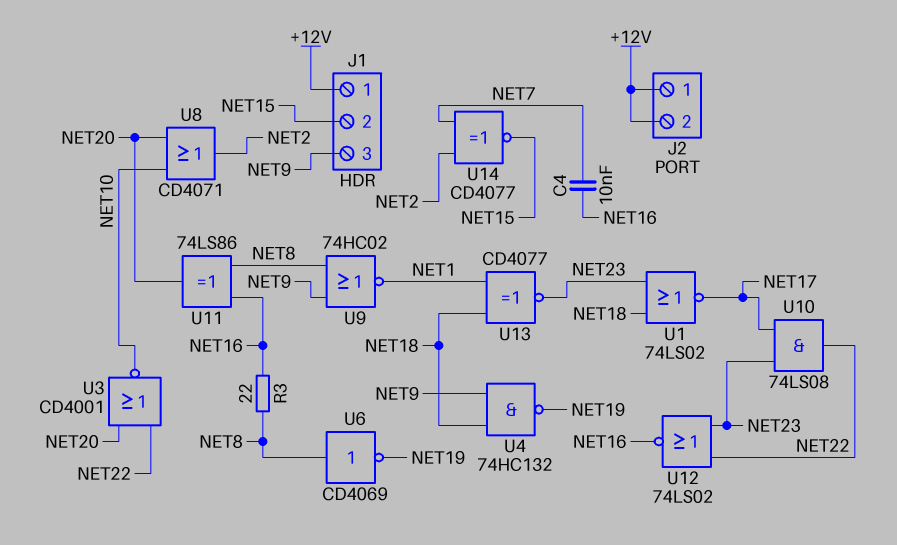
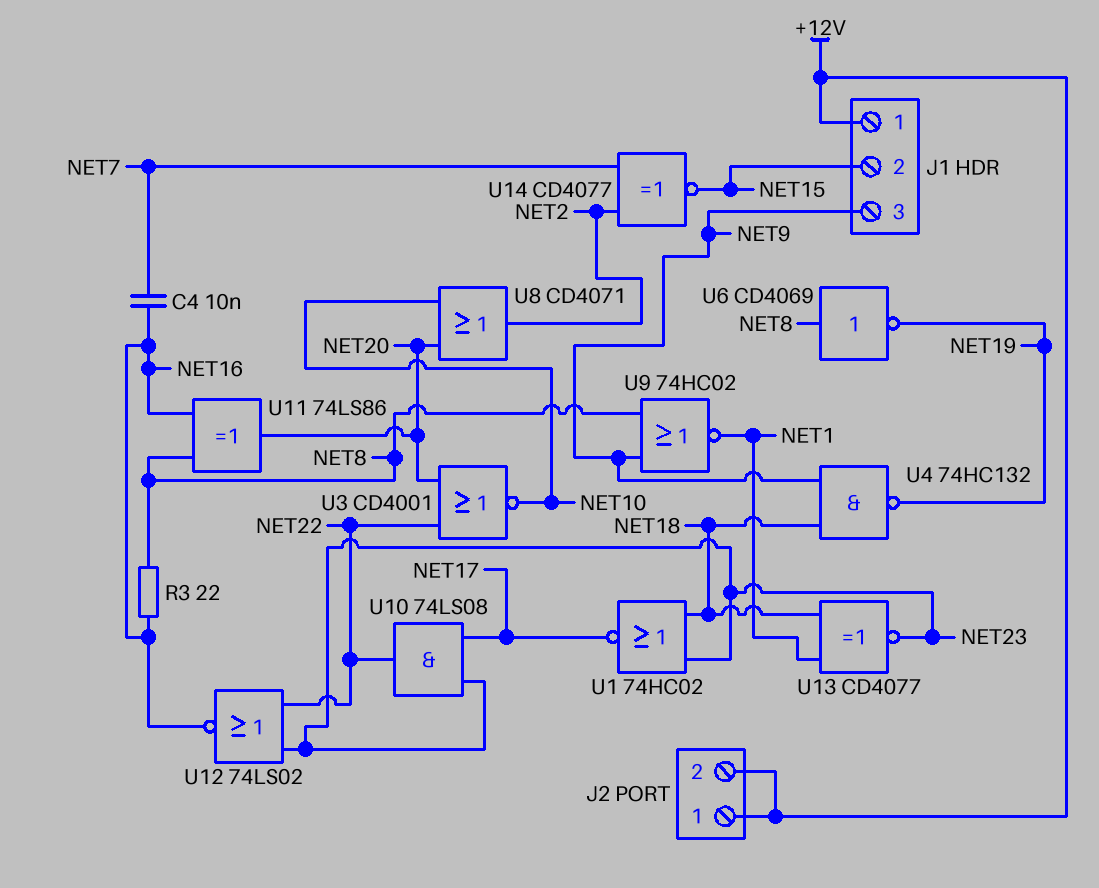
U1: NOR 74LS02 (in NET18, in NET23, out NET17) -> NOR 74HC02 (in NET18, in NET23, out NET17)

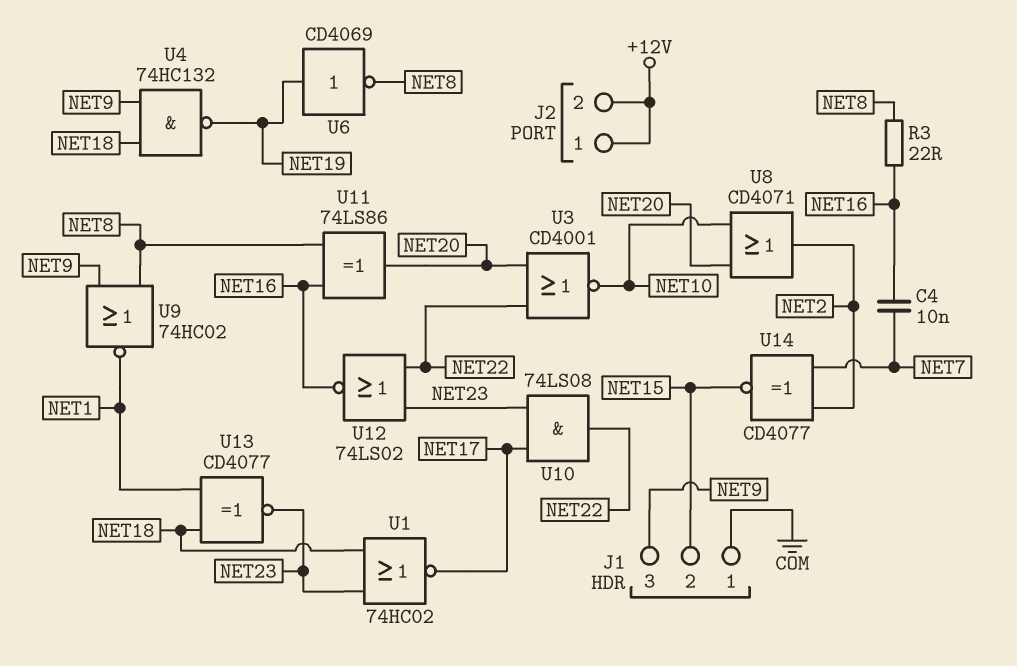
J1 pin 1: +12V -> COM
U6: NOT CD4069 (in NET8, out NET19) -> NOT CD4069 (in NET19, out NET8)

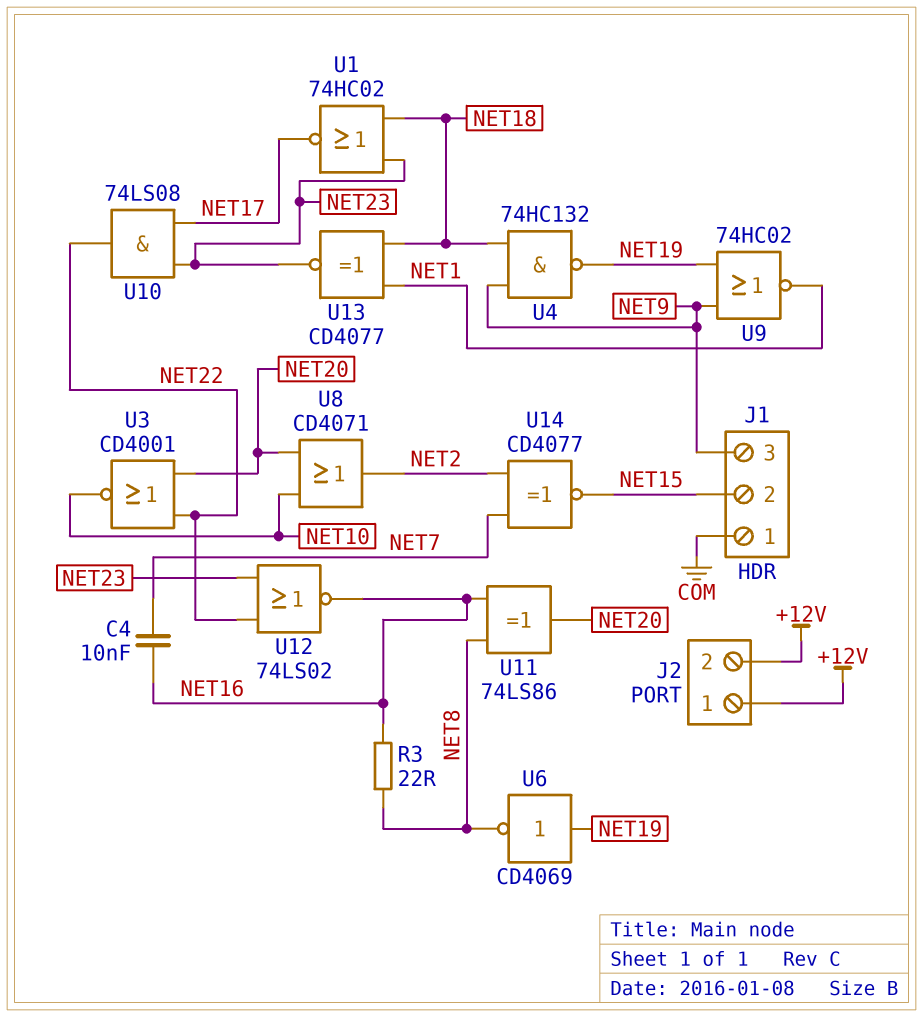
U9: NOR 74HC02 (in NET8, in NET9, out NET1) -> NOR 74HC02 (in NET9, in NET19, out NET1)

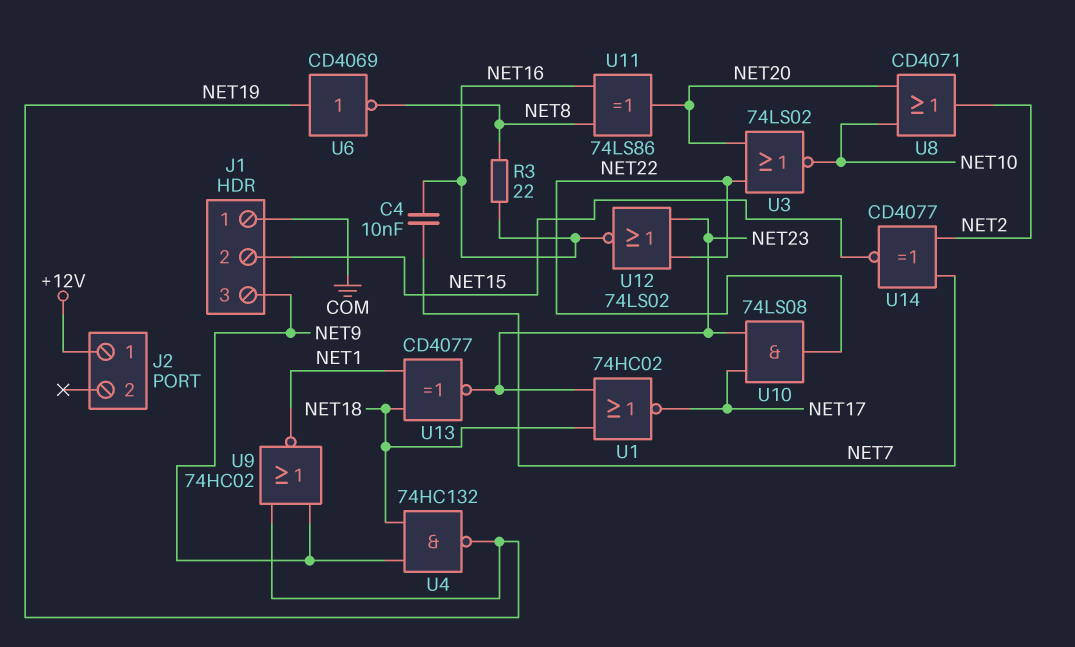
J2 pin 2: +12V -> none
U3: NOR CD4001 (in NET20, in NET22, out NET10) -> NOR 74LS02 (in NET20, in NET22, out NET10)

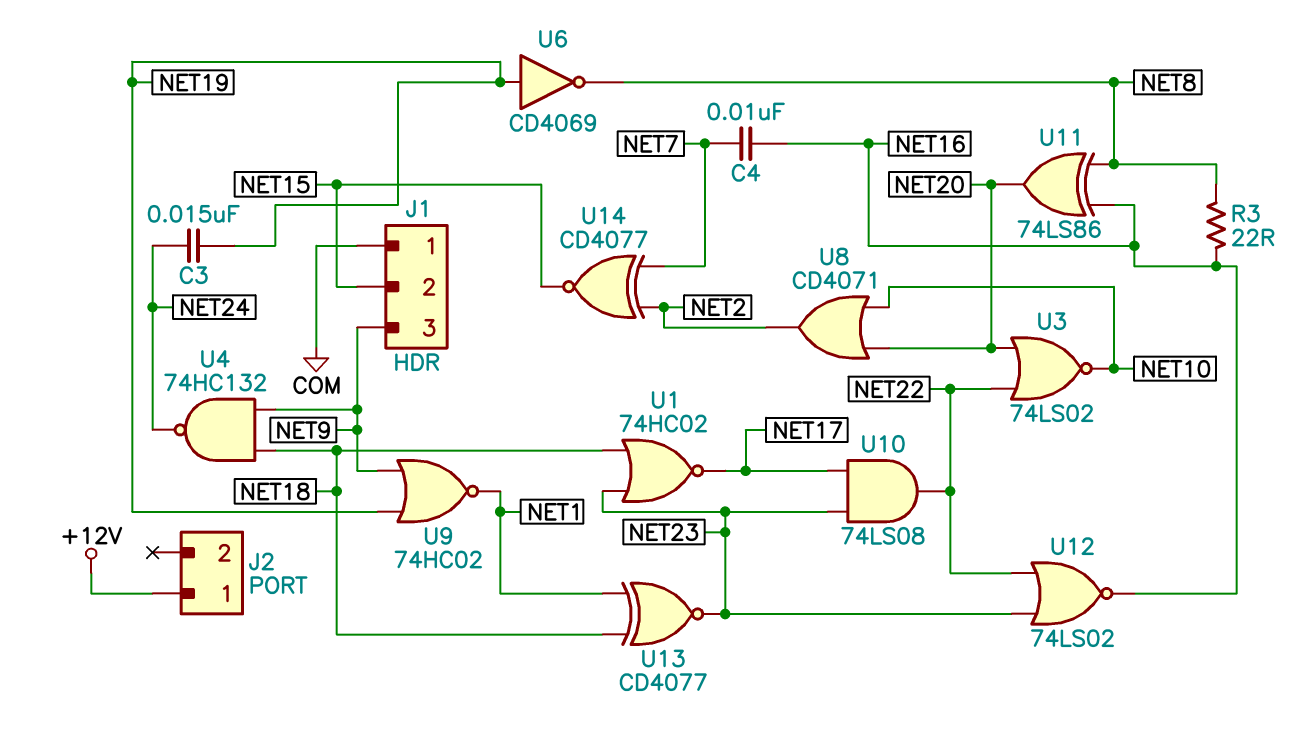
C3: none -> 15nF (NET19, NET24)
U4: NAND 74HC132 (in NET9, in NET18, out NET19) -> NAND 74HC132 (in NET9, in NET18, out NET24)

